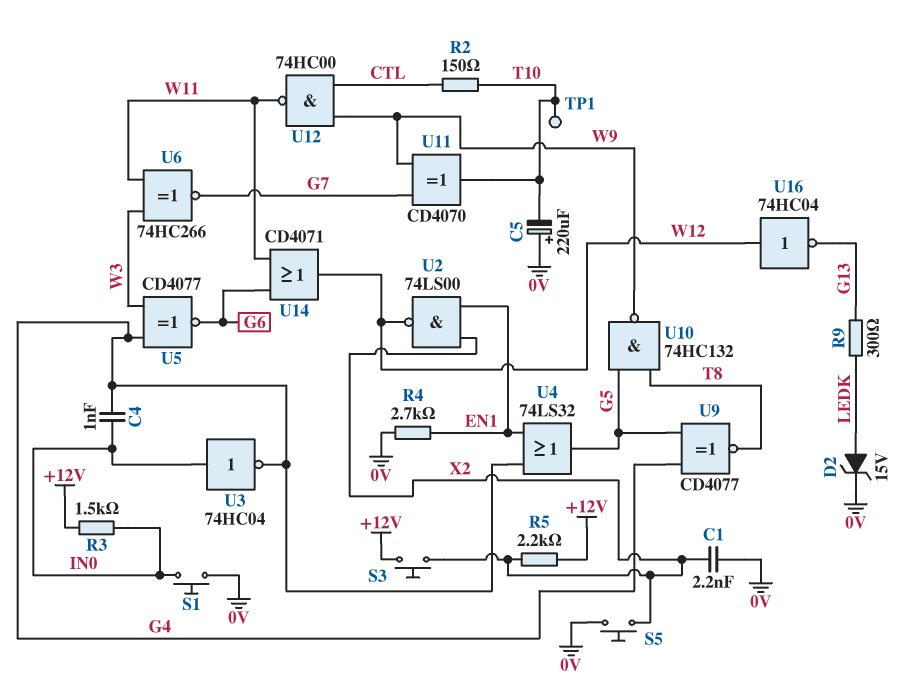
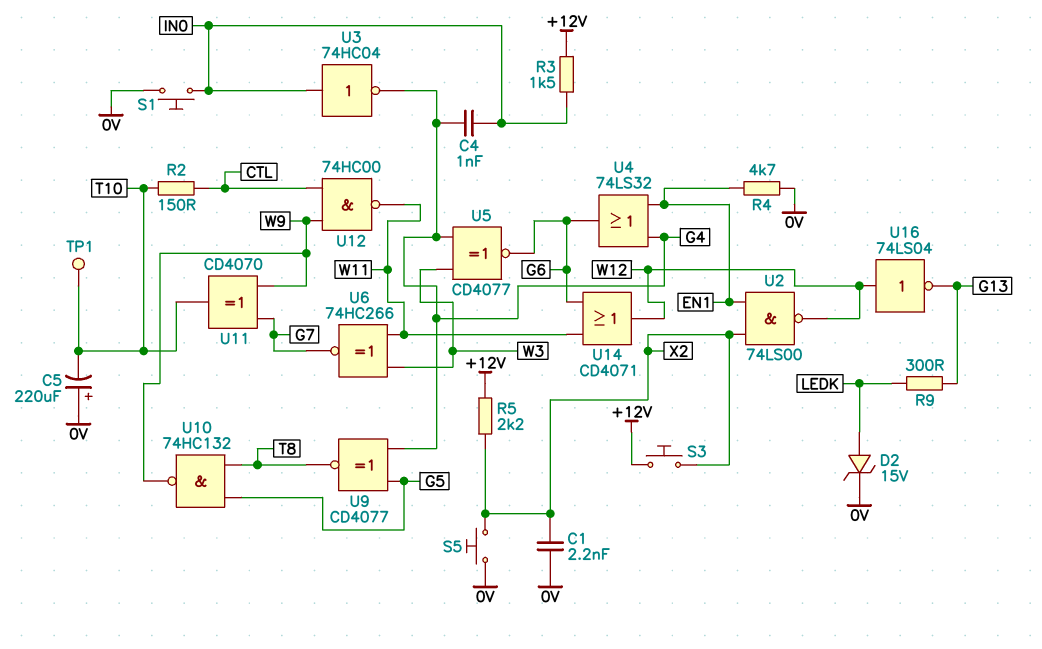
R4: 2.7k (0V, EN1) -> 4.7k (0V, EN1)
U4: OR 74LS32 (in EN1, in G4, out G5) -> OR 74LS32 (in EN1, in G4, out G6)
U16: NOT 74HC04 (in W12, out G13) -> NOT 74LS04 (in W12, out G13)

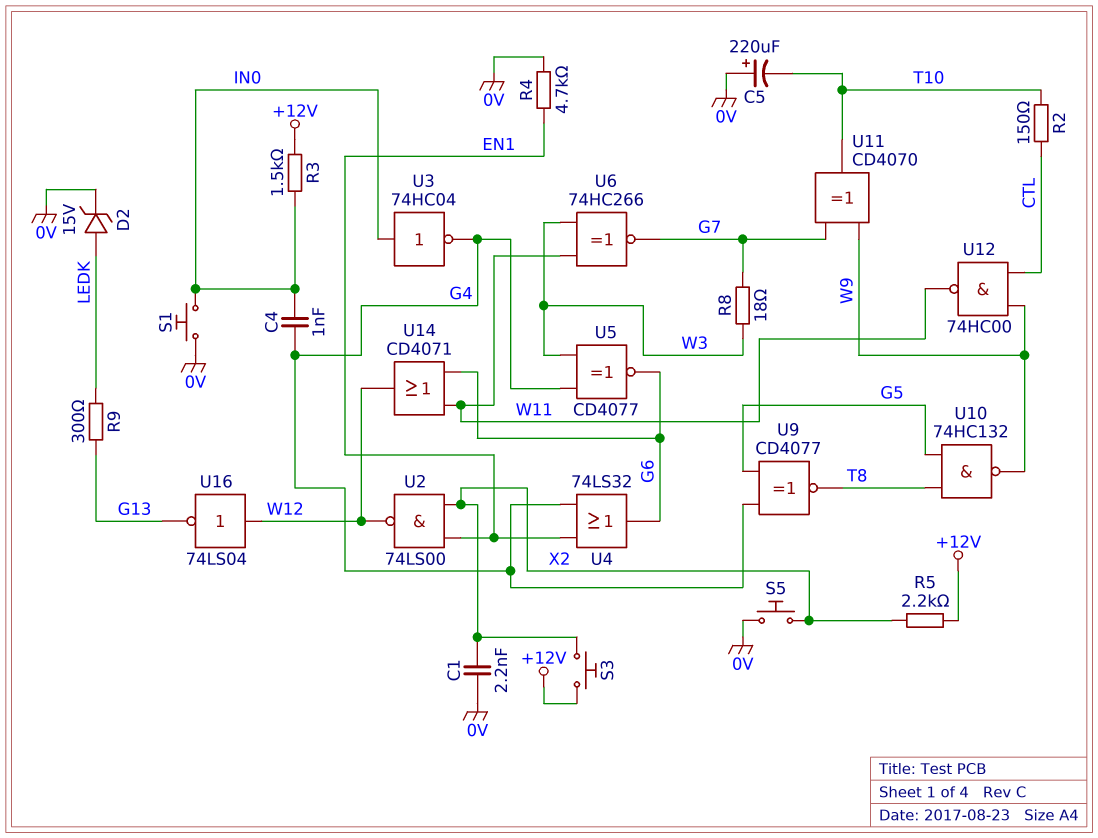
R8: none -> 18 (G7, W3)
TP1: test point (T10) -> none

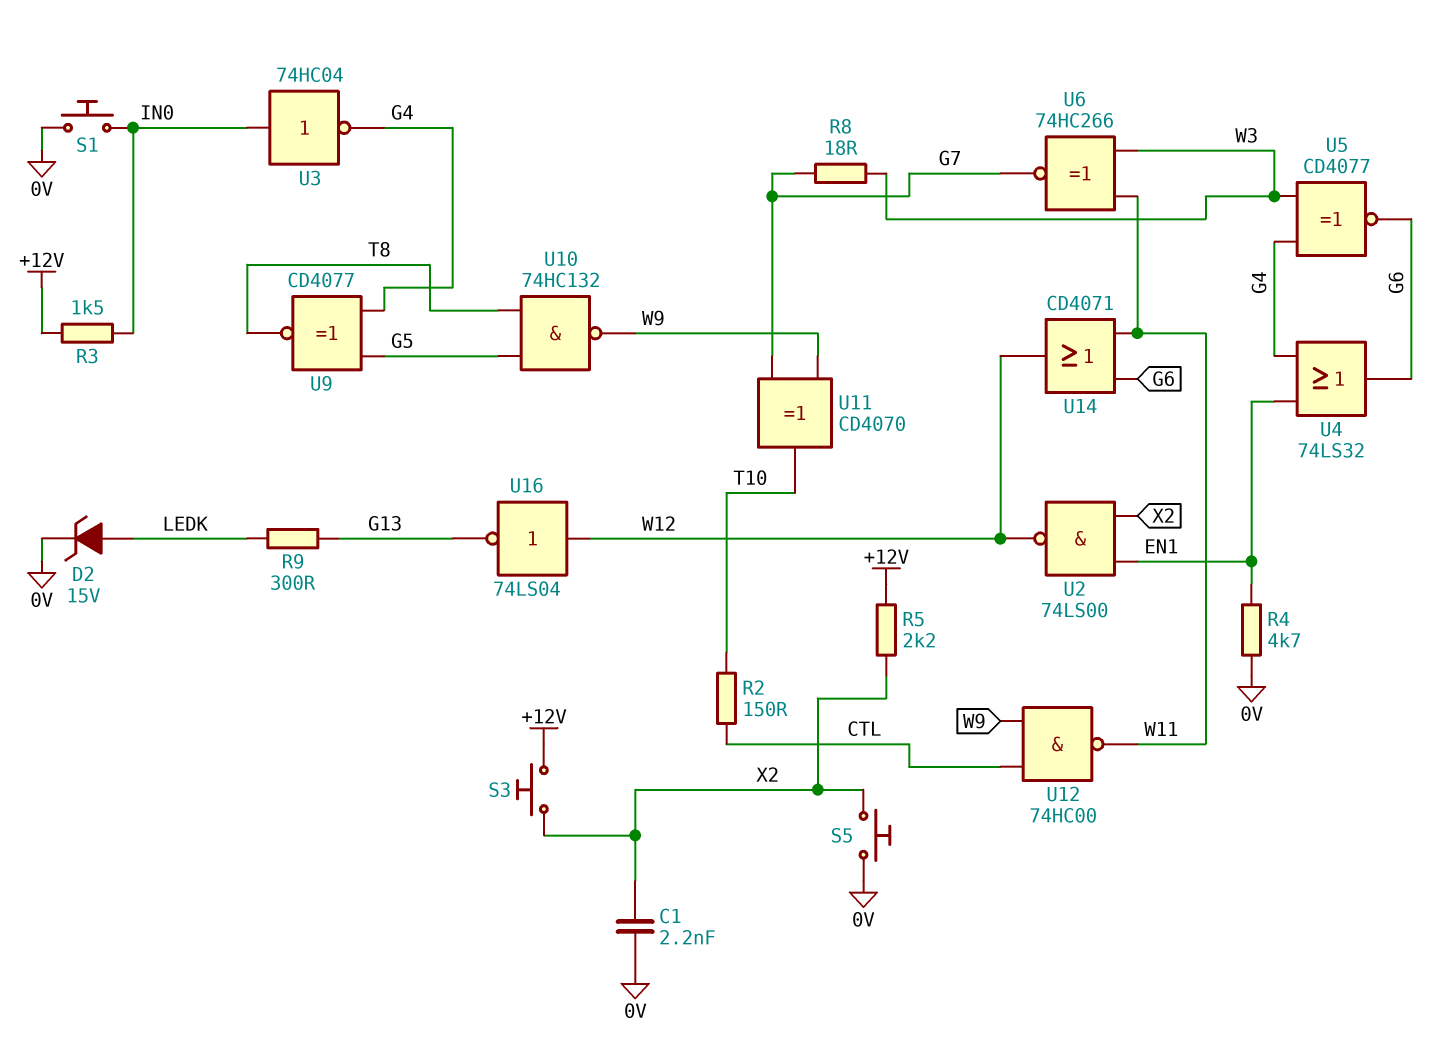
C4: 1nF (G4, IN0) -> none
C5: 220uF (plus 0V, minus T10) -> none

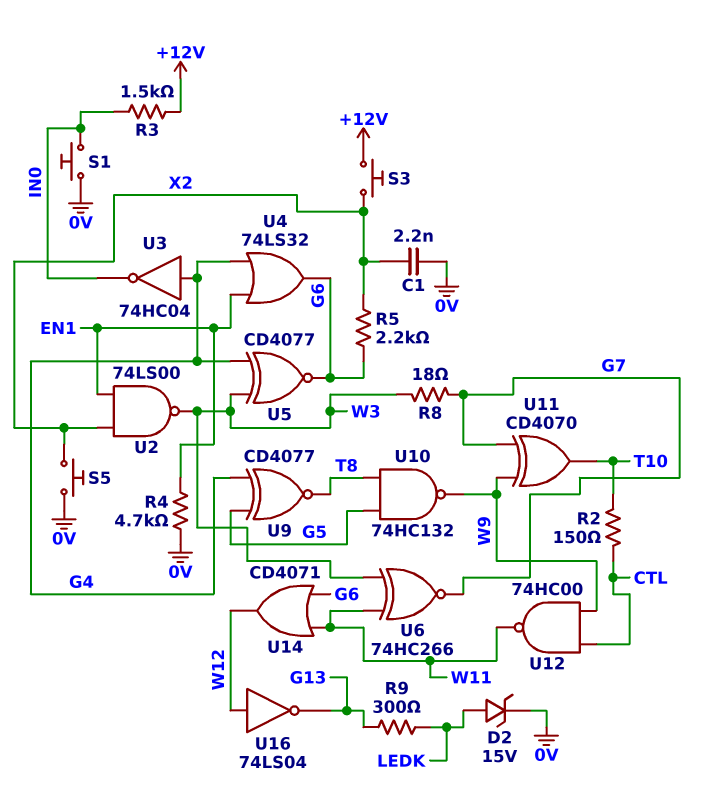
R5: 2.2k (+12V, X2) -> 2.2k (G6, X2)
U2: NAND 74LS00 (in EN1, in X2, out W12) -> NAND 74LS00 (in EN1, in X2, out W3)
U3: NOT 74HC04 (in IN0, out G4) -> NOT 74HC04 (in G4, out IN0)

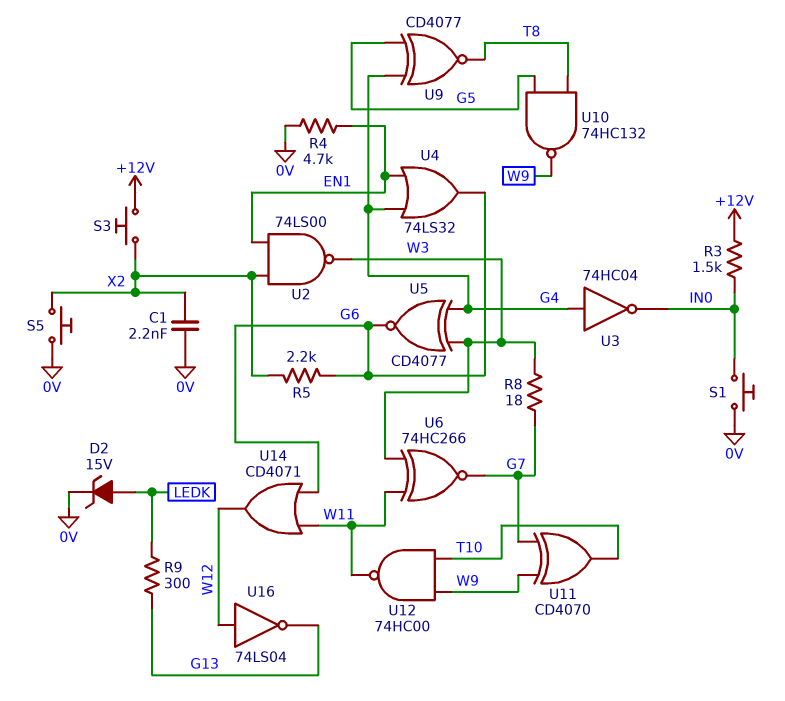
R2: 150 (CTL, T10) -> none
U12: NAND 74HC00 (in CTL, in W9, out W11) -> NAND 74HC00 (in T10, in W9, out W11)

